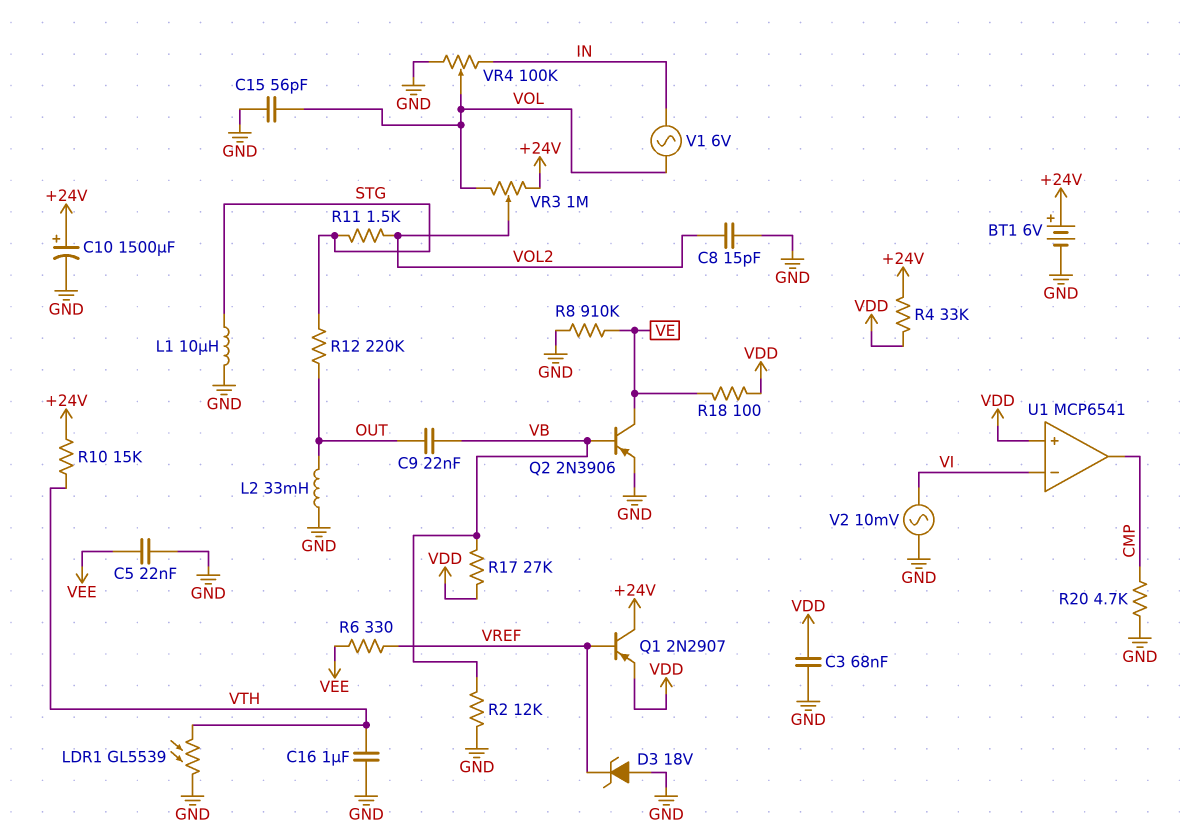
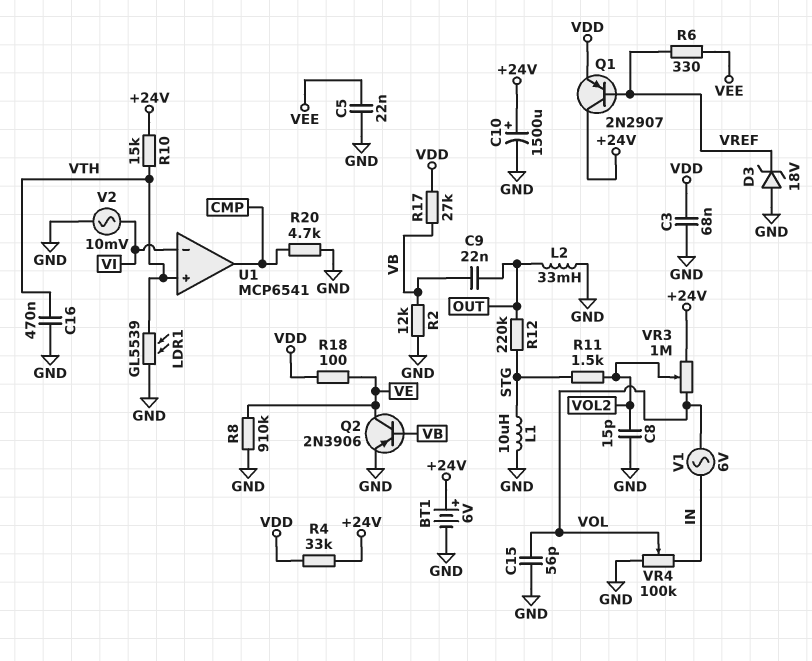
C16: 1uF (GND, VTH) -> 470nF (GND, VTH)
U1 pin in+: VDD -> VTH

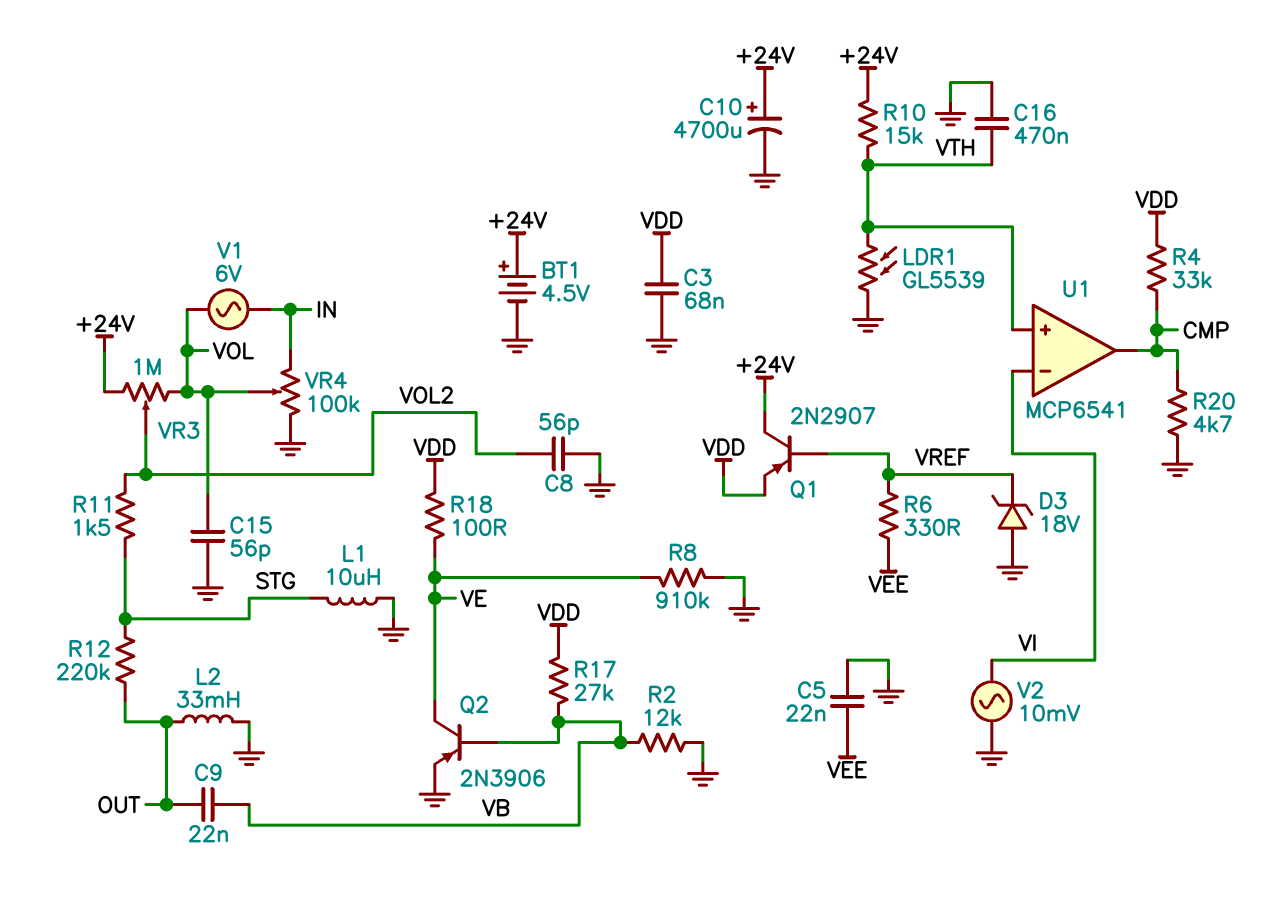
BT1: 6V (plus +24V, minus GND) -> 4.5V (plus +24V, minus GND)
C8: 15pF (GND, VOL2) -> 56pF (GND, VOL2)
C10: 1500uF (plus +24V, minus GND) -> 4700uF (plus +24V, minus GND)
R4: 33k (+24V, VDD) -> 33k (CMP, VDD)

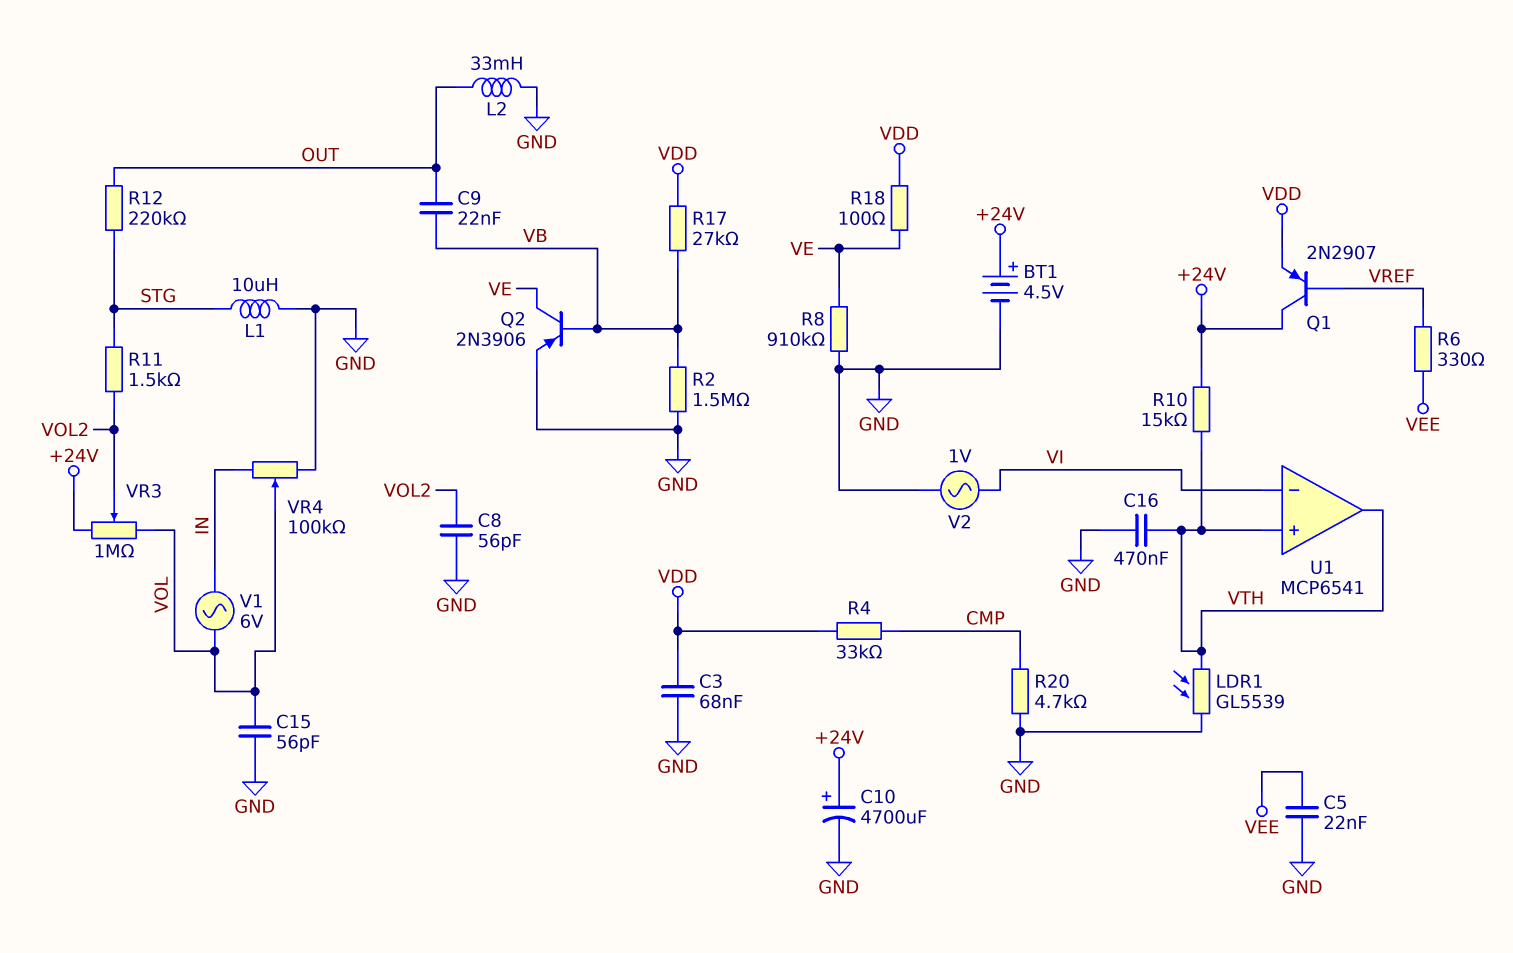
D3: zener 18V (A GND, K VREF) -> none
R2: 12k (GND, VB) -> 1.5M (GND, VB)
U1 pin out: CMP -> VTH
V2: AC 10mV (GND, VI) -> AC 1V (GND, VI)

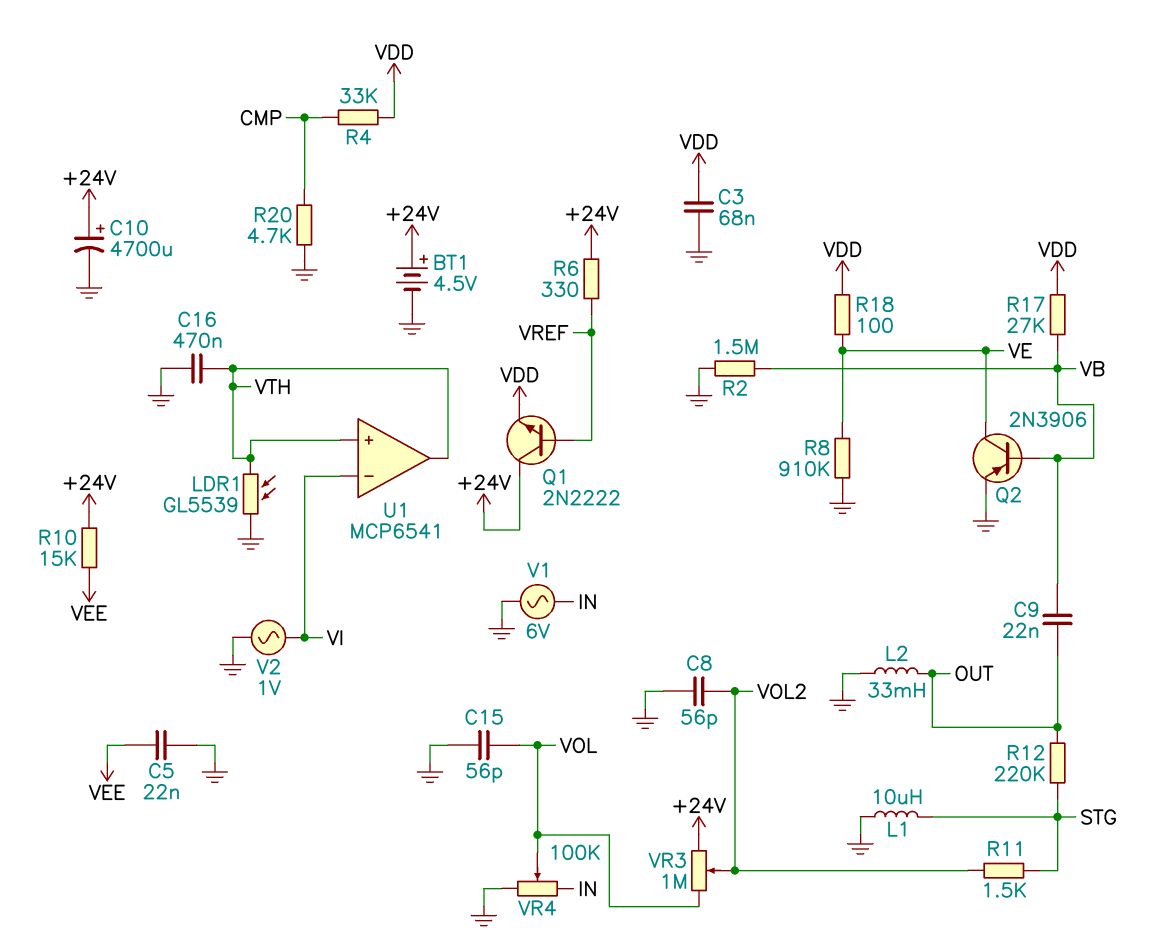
Q1: PNP 2N2907 (B VREF, C +24V, E VDD) -> NPN 2N2222 (B VREF, C +24V, E VDD)
R6: 330 (VEE, VREF) -> 330 (+24V, VREF)
R10: 15k (+24V, VTH) -> 15k (+24V, VEE)
V1: AC 6V (IN, VOL) -> AC 6V (GND, IN)

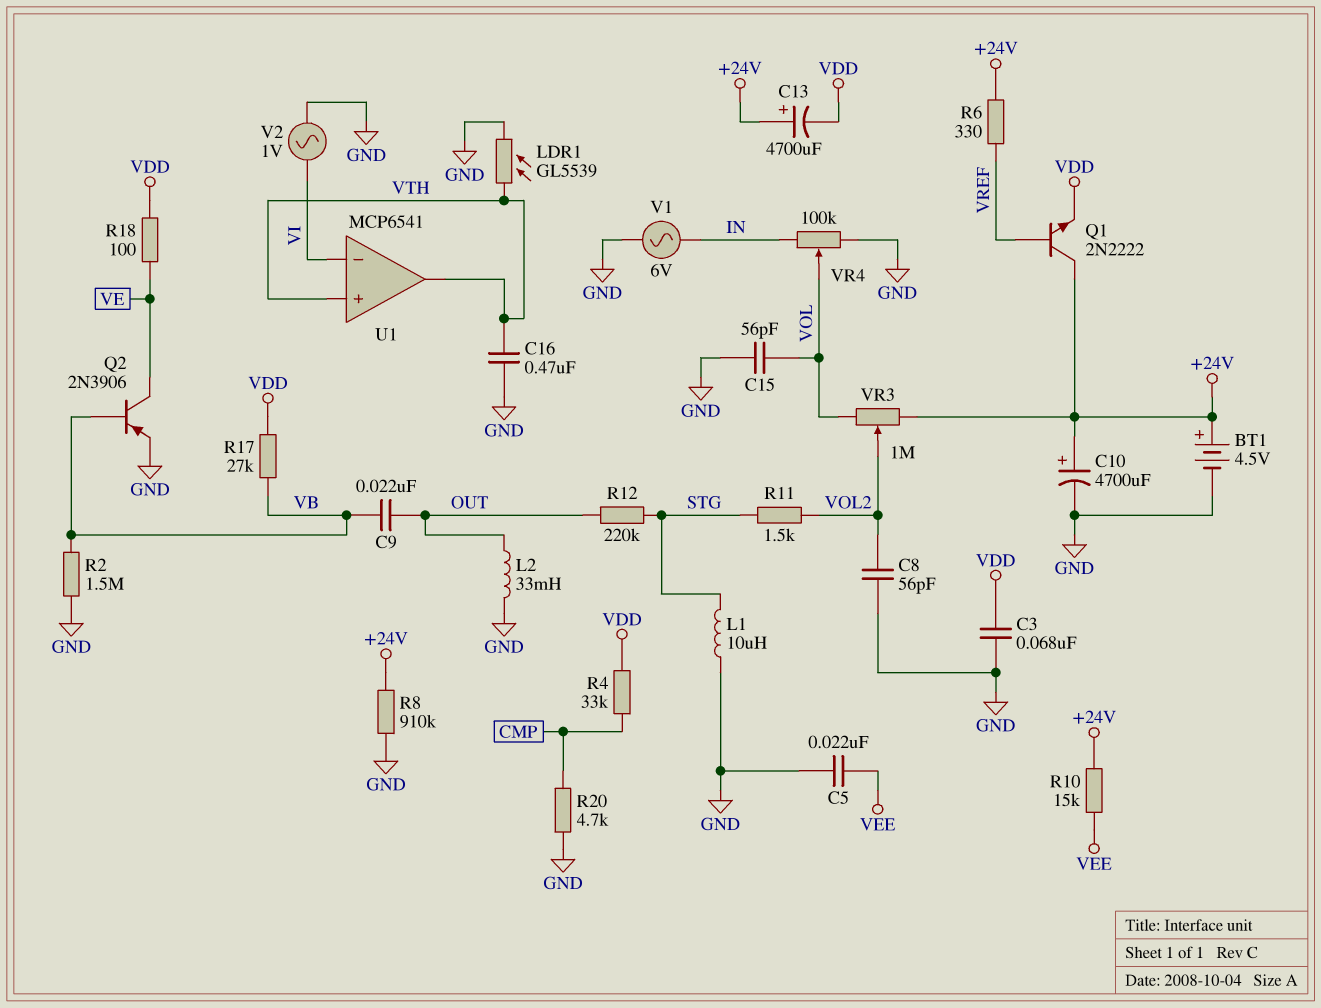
C13: none -> 4700uF (plus +24V, minus VDD)
R8: 910k (GND, VE) -> 910k (+24V, GND)

